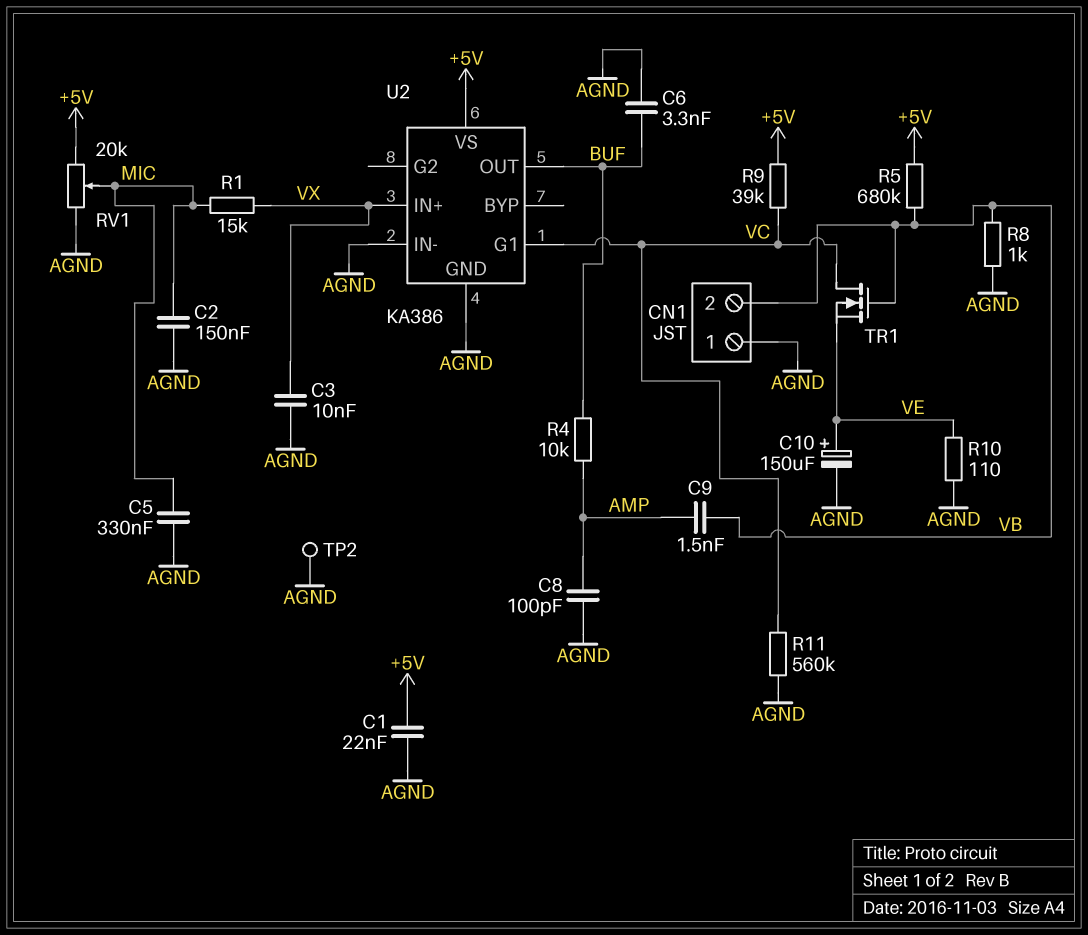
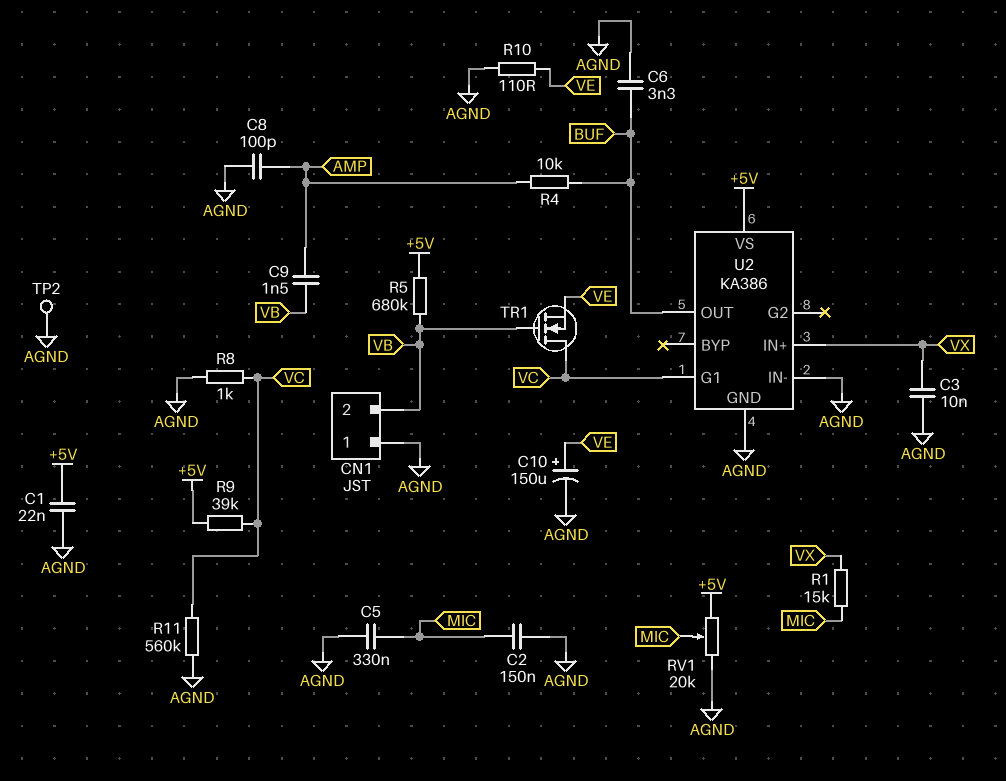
R8: 1k (AGND, VB) -> 1k (AGND, VC)

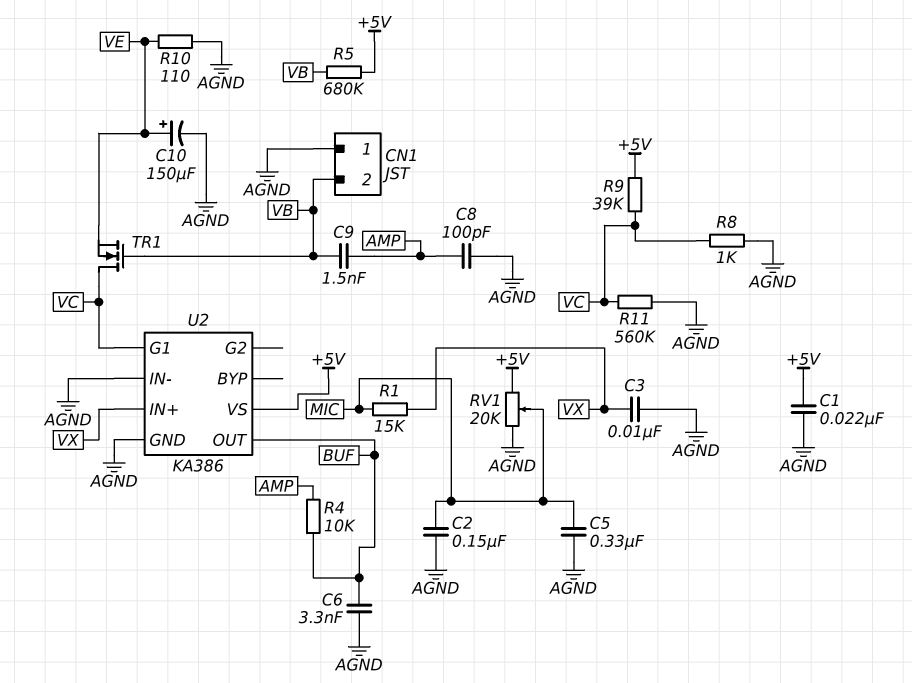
TP2: test point (AGND) -> none

